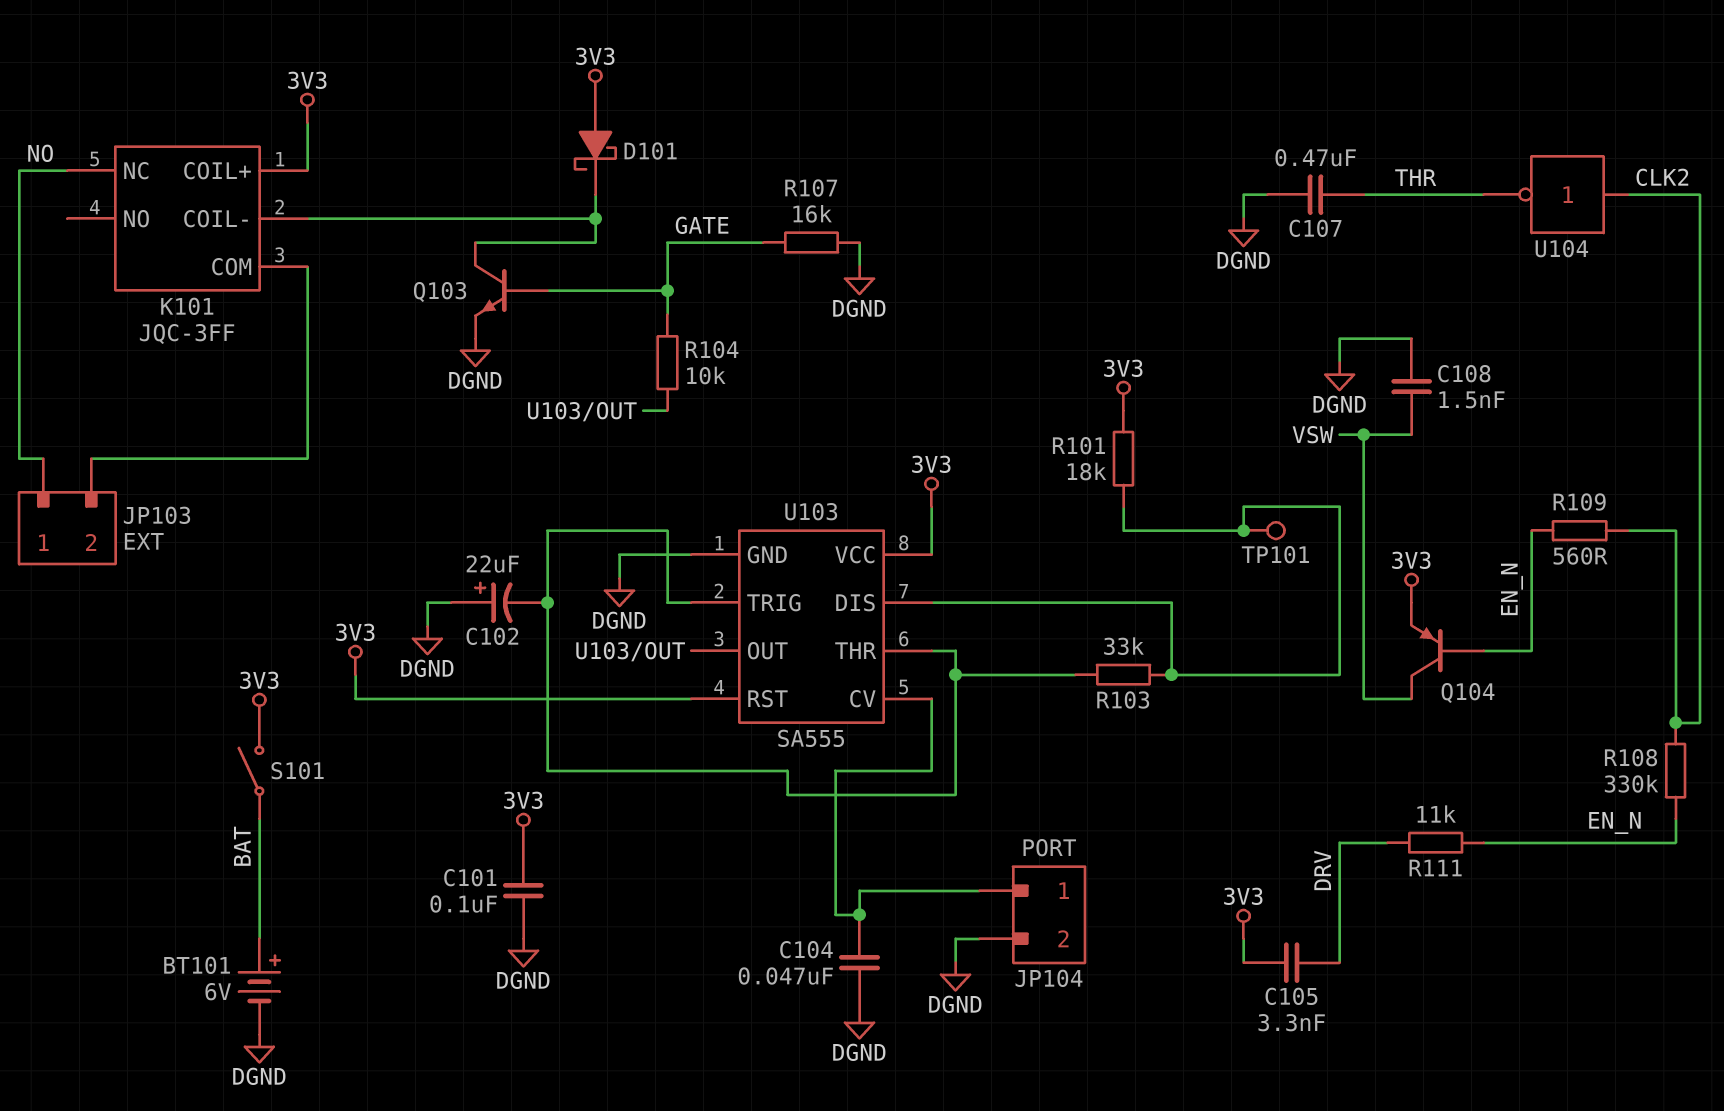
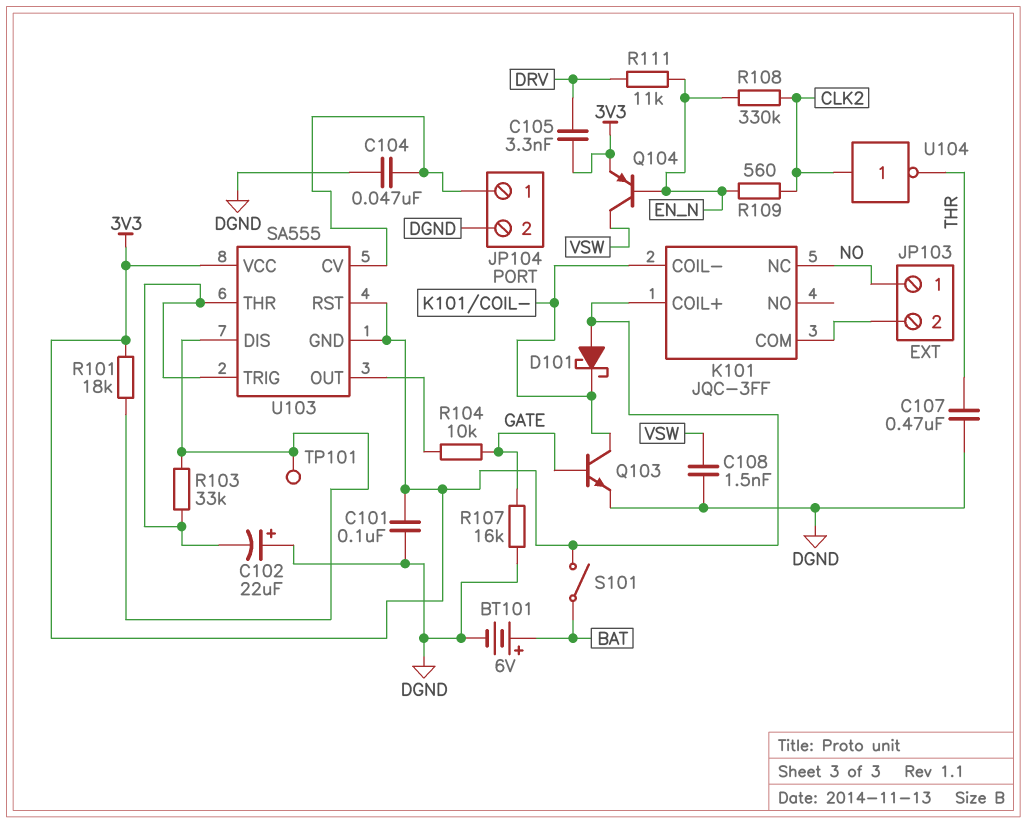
U103 pin GND: DGND -> 3V3

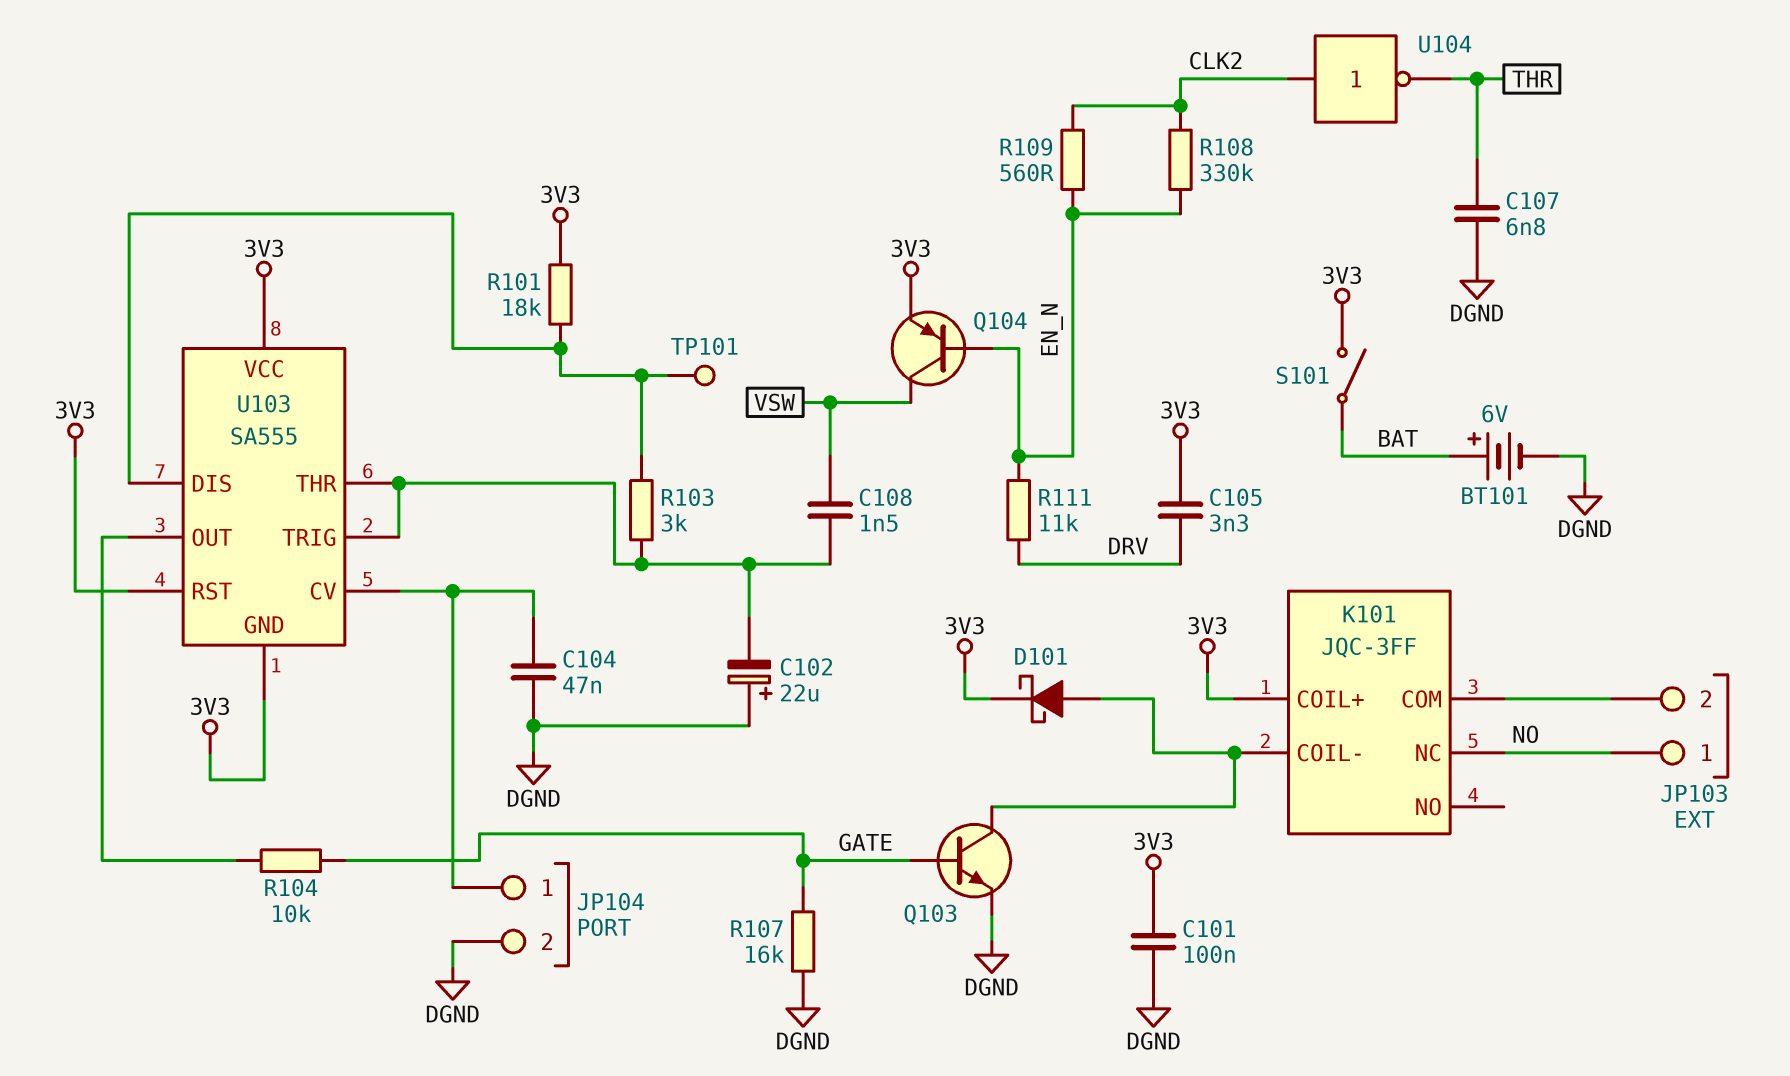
C107: 470nF (DGND, THR) -> 6.8nF (DGND, THR)
C108: 1.5nF (DGND, VSW) -> 1.5nF (U103/THR, VSW)
D101: schottky (A 3V3, K K101/COIL-) -> schottky (A K101/COIL-, K 3V3)
R103: 33k (U103/DIS, U103/THR) -> 3k (U103/DIS, U103/THR)

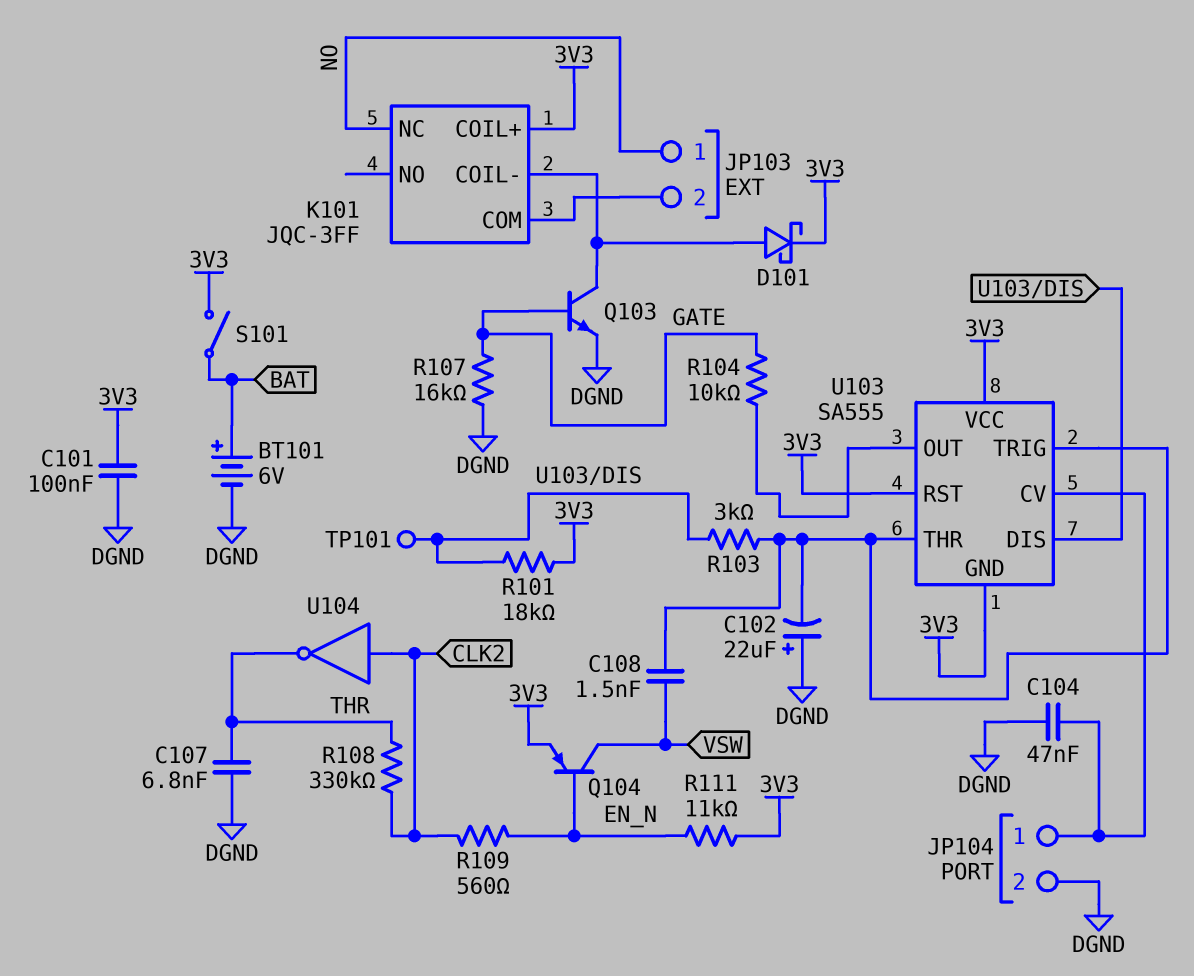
C105: 3.3nF (3V3, DRV) -> none
R108: 330k (CLK2, EN_N) -> 330k (CLK2, THR)
R111: 11k (DRV, EN_N) -> 11k (3V3, EN_N)

